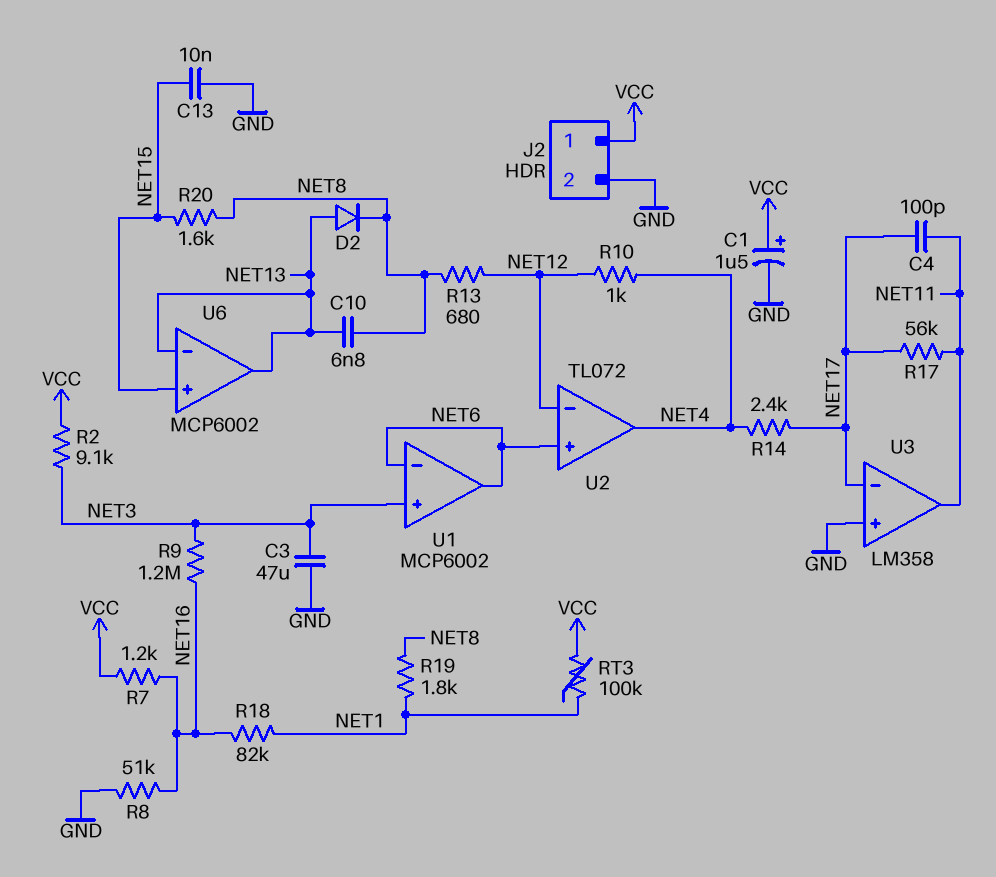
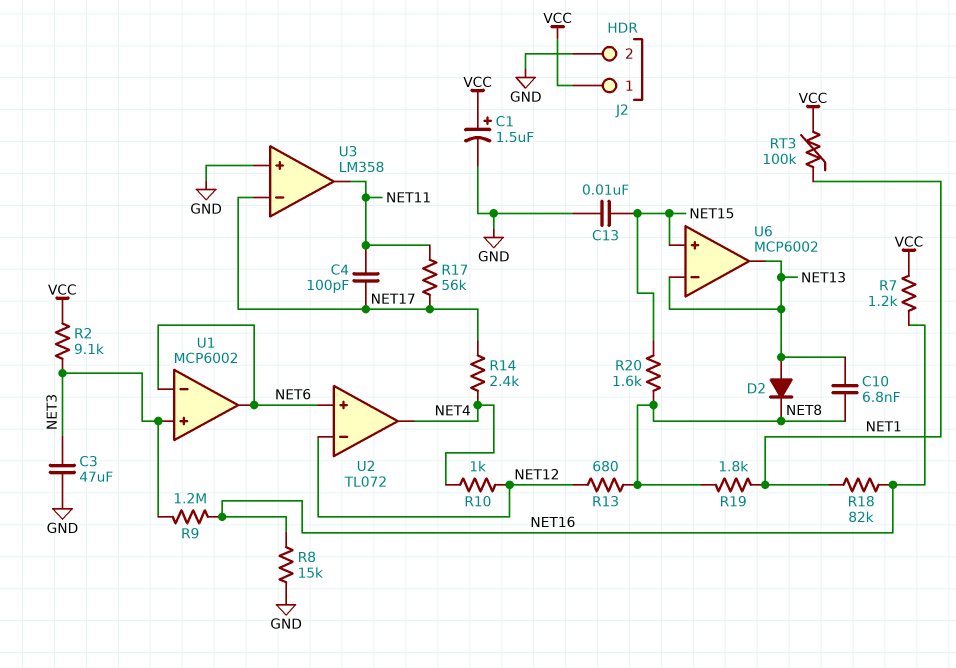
R8: 51k (GND, NET16) -> 15k (GND, NET16)

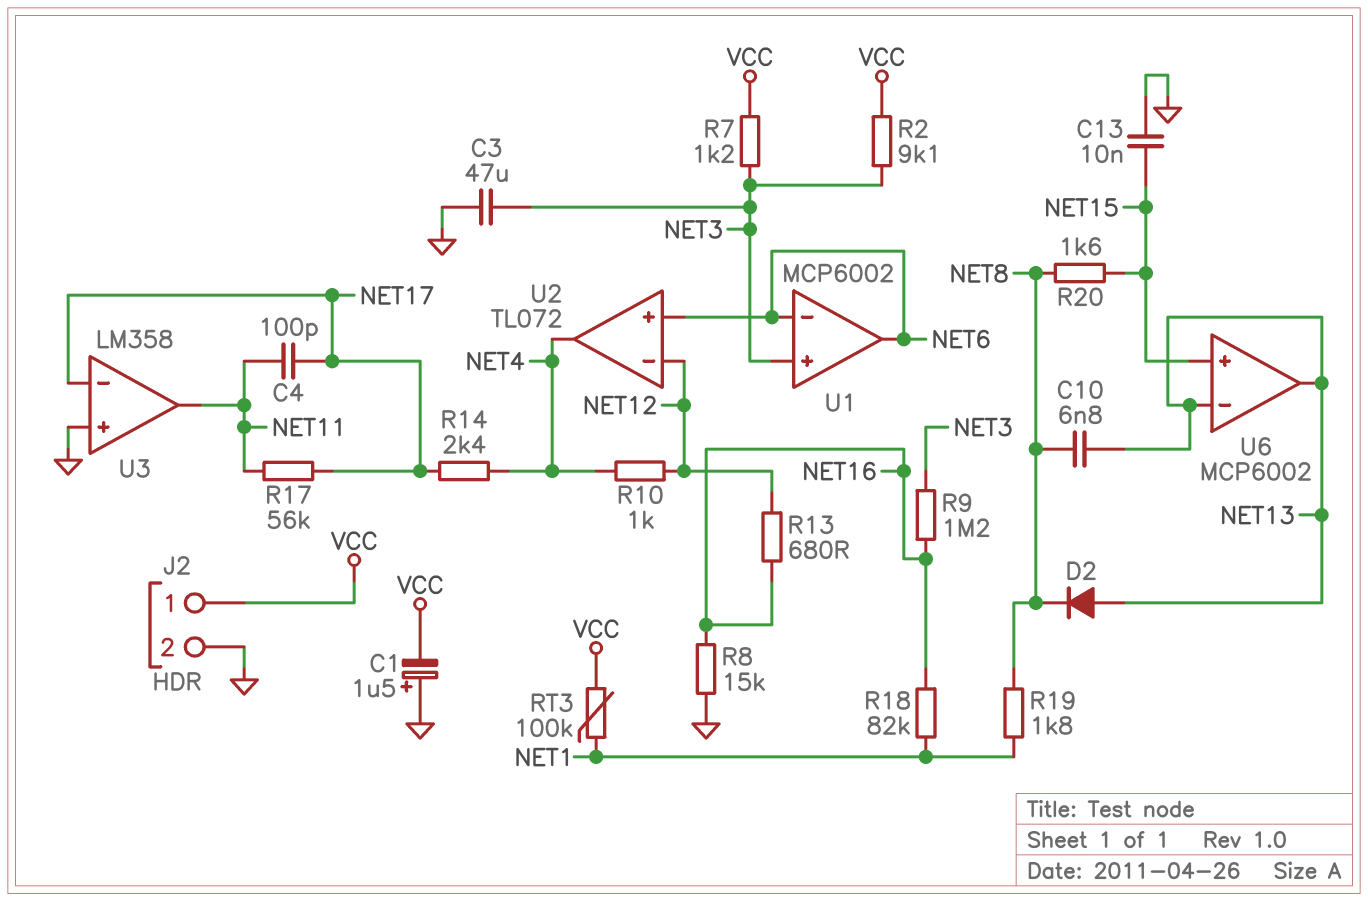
C1: 1.5uF (plus VCC, minus GND) -> 1.5uF (plus GND, minus VCC)
R7: 1.2k (NET16, VCC) -> 1.2k (NET3, VCC)
R13: 680 (NET8, NET12) -> 680 (NET12, NET16)

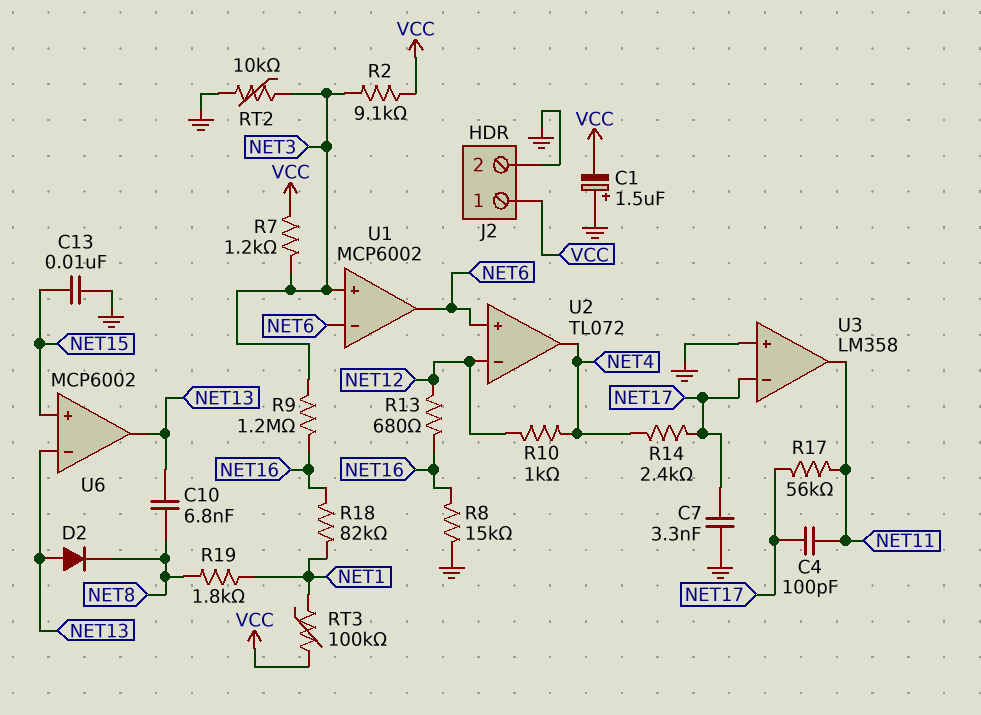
C3: 47uF (GND, NET3) -> none
C7: none -> 3.3nF (GND, NET17)
R20: 1.6k (NET8, NET15) -> none
RT2: none -> 10k (GND, NET3)

